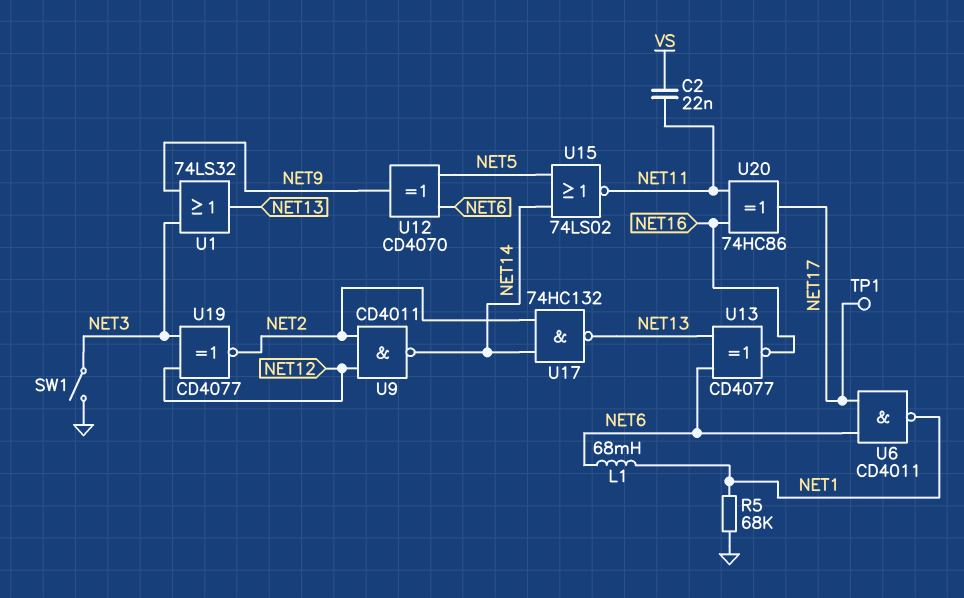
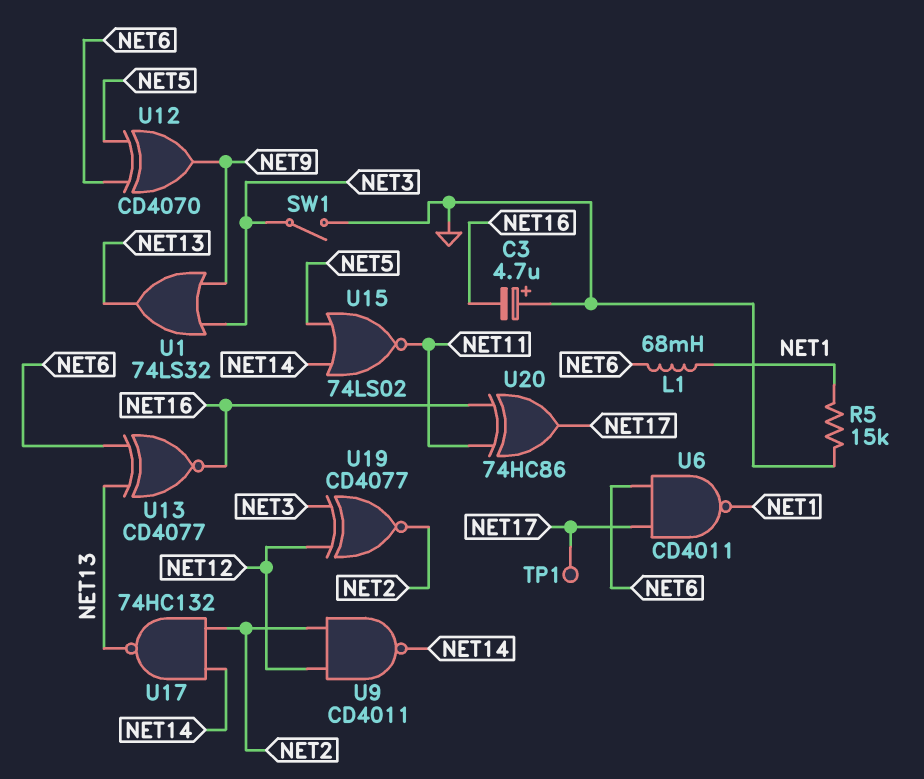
C2: 22nF (NET11, VS) -> none
C3: none -> 4.7uF (plus GND, minus NET16)
R5: 68k (GND, NET1) -> 15k (GND, NET1)

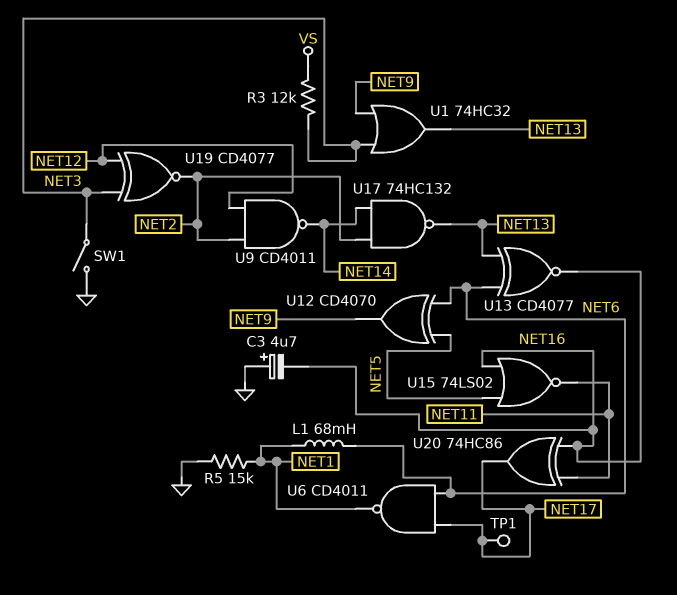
R3: none -> 12k (NET3, VS)
U1: OR 74LS32 (in NET3, in NET9, out NET13) -> OR 74HC32 (in NET3, in NET9, out NET13)
U15: NOR 74LS02 (in NET5, in NET14, out NET11) -> NOR 74LS02 (in NET5, in NET16, out NET11)

